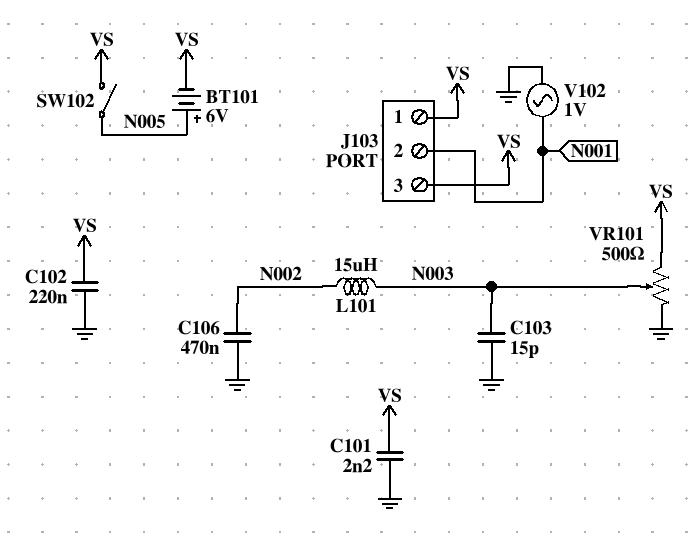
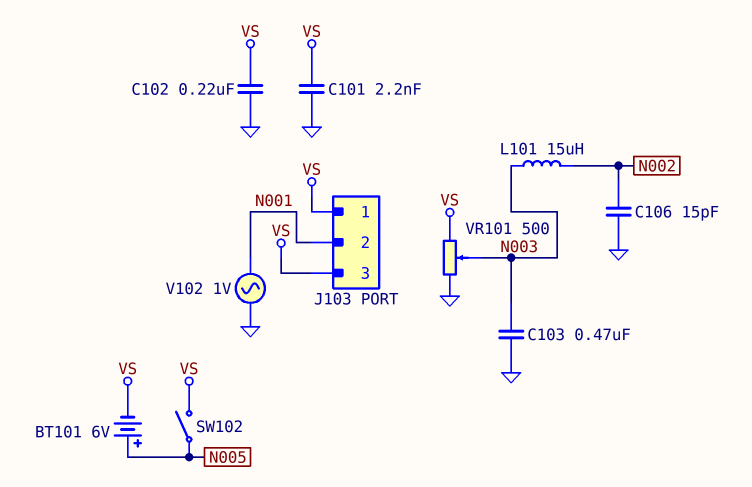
C103: 15pF (GND, N003) -> 470nF (GND, N003)
C106: 470nF (GND, N002) -> 15pF (GND, N002)

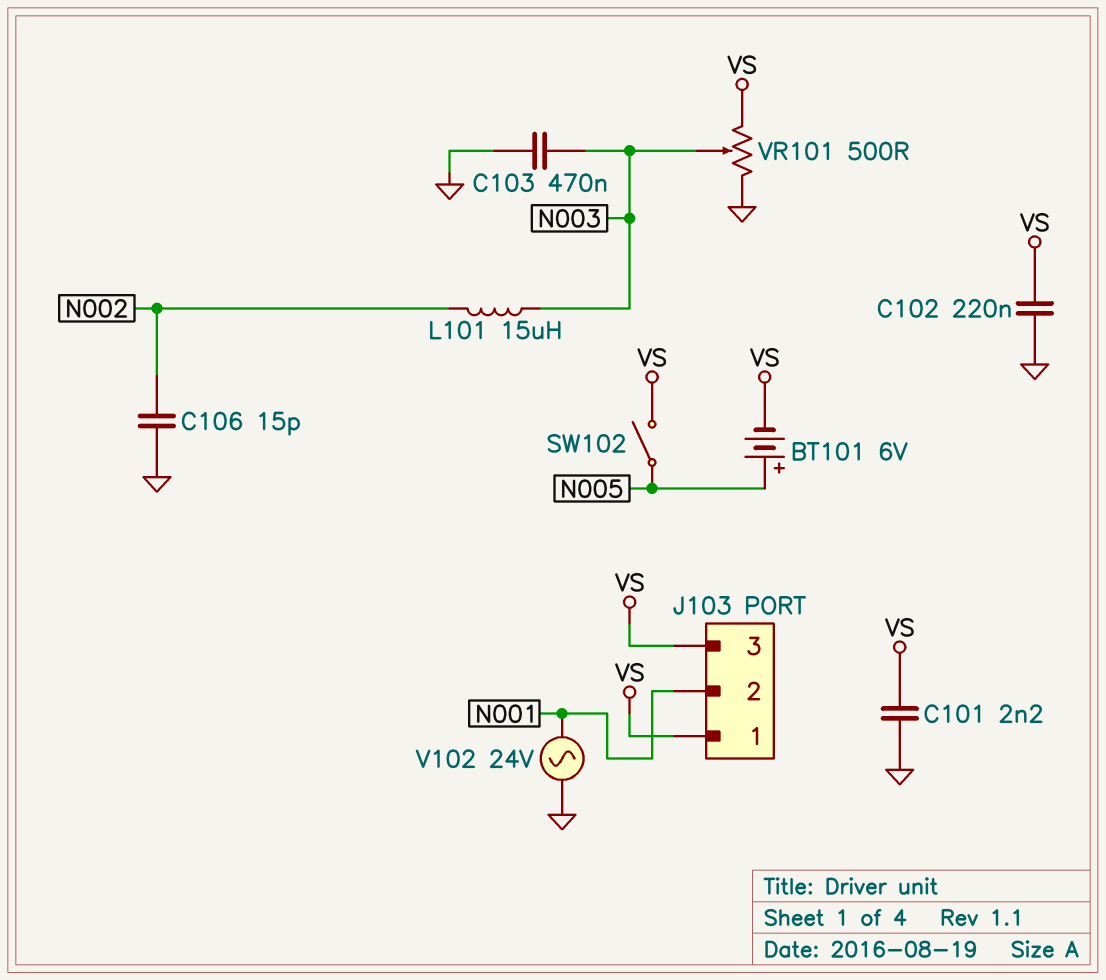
V102: AC 1V (GND, N001) -> AC 24V (GND, N001)

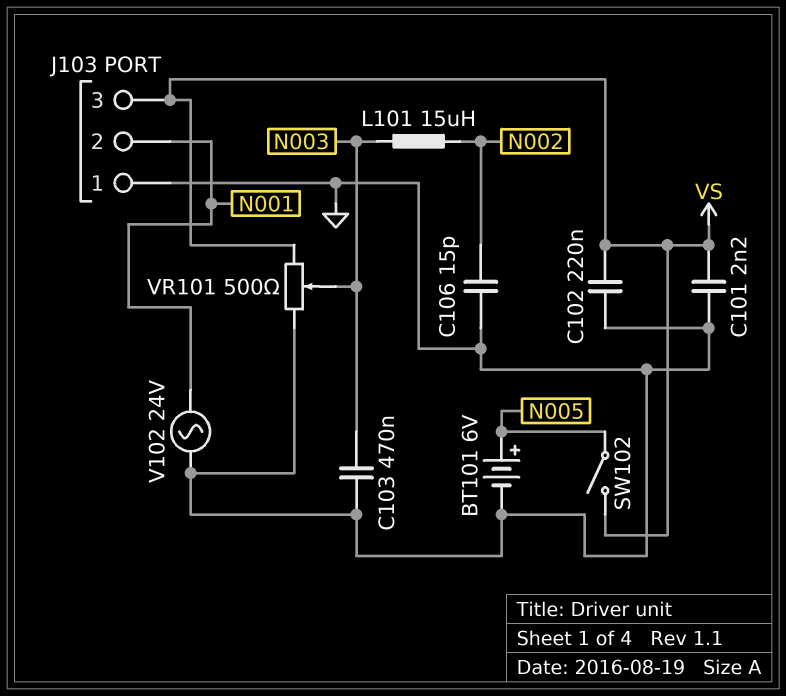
BT101: 6V (plus N005, minus VS) -> 6V (plus N005, minus GND)
J103 pin 1: VS -> GND

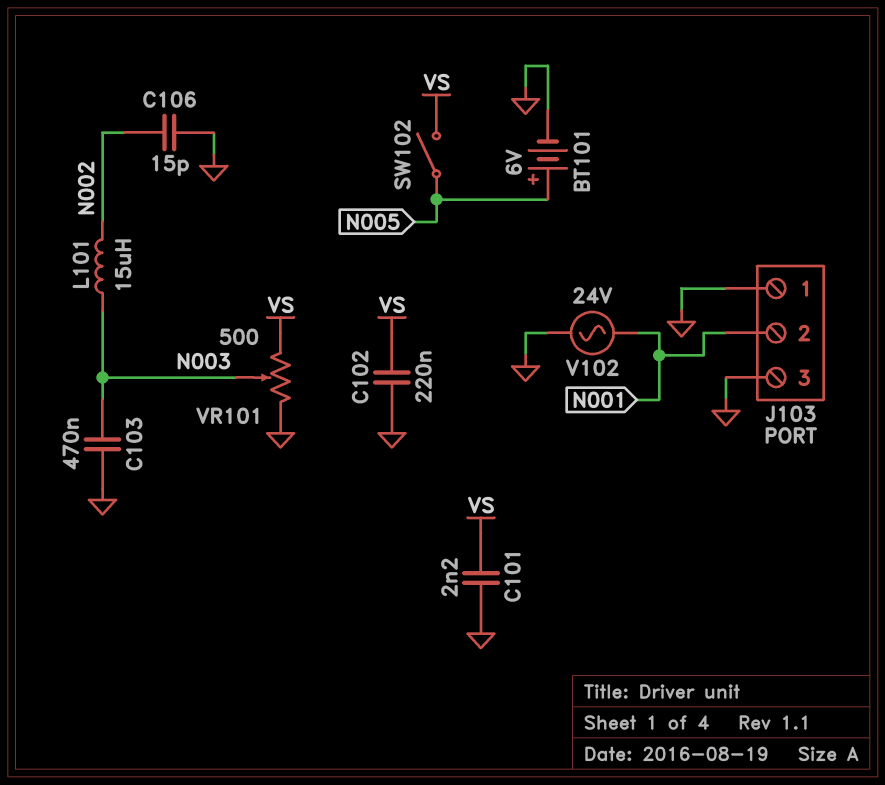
J103 pin 3: VS -> GND

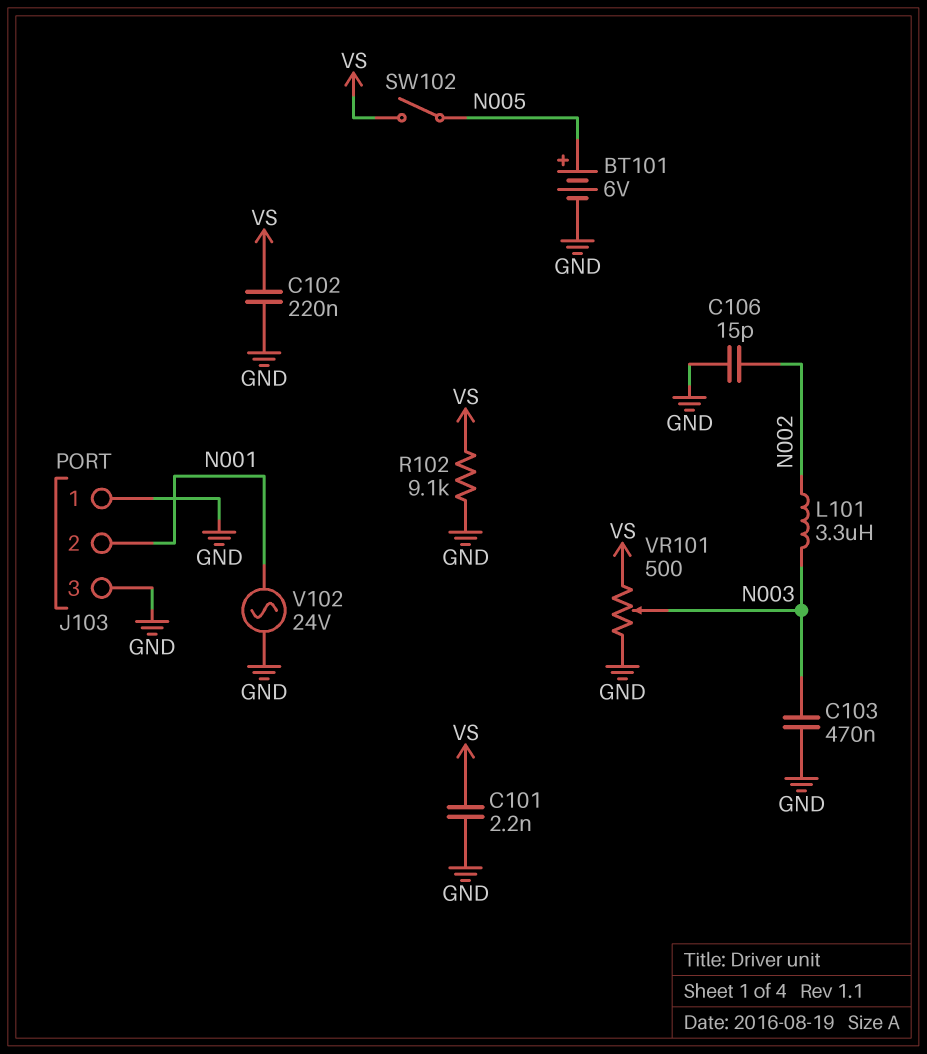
L101: 15uH (N002, N003) -> 3.3uH (N002, N003)
R102: none -> 9.1k (GND, VS)

